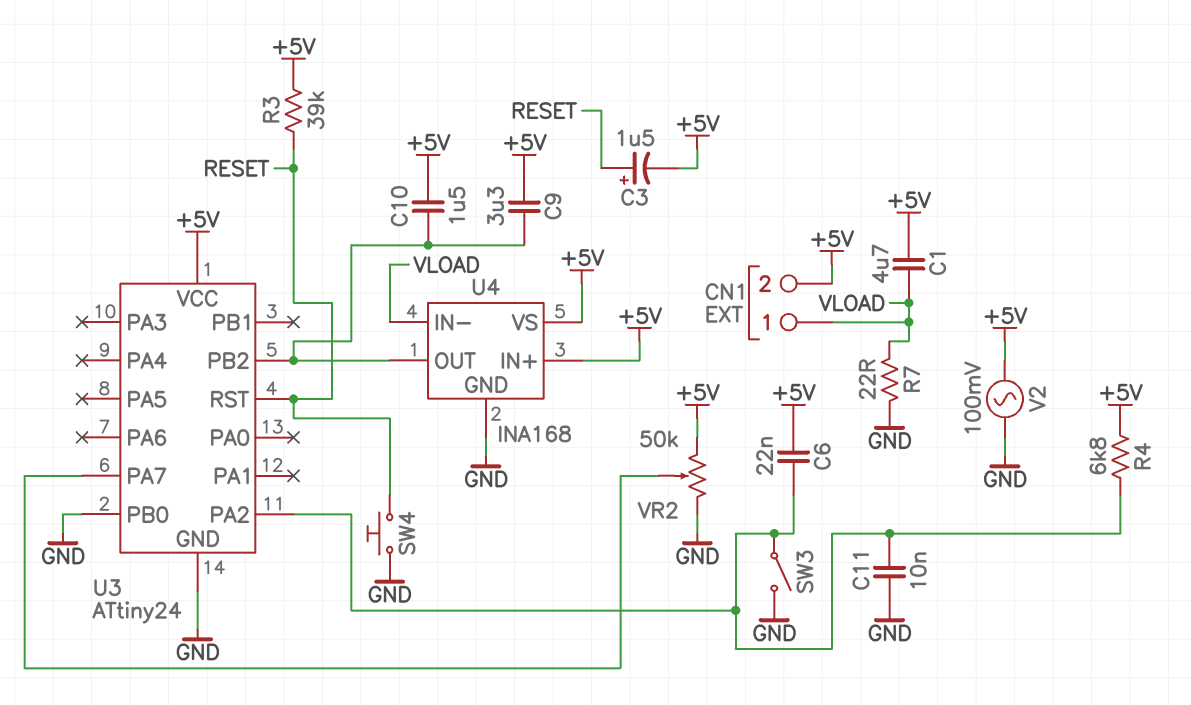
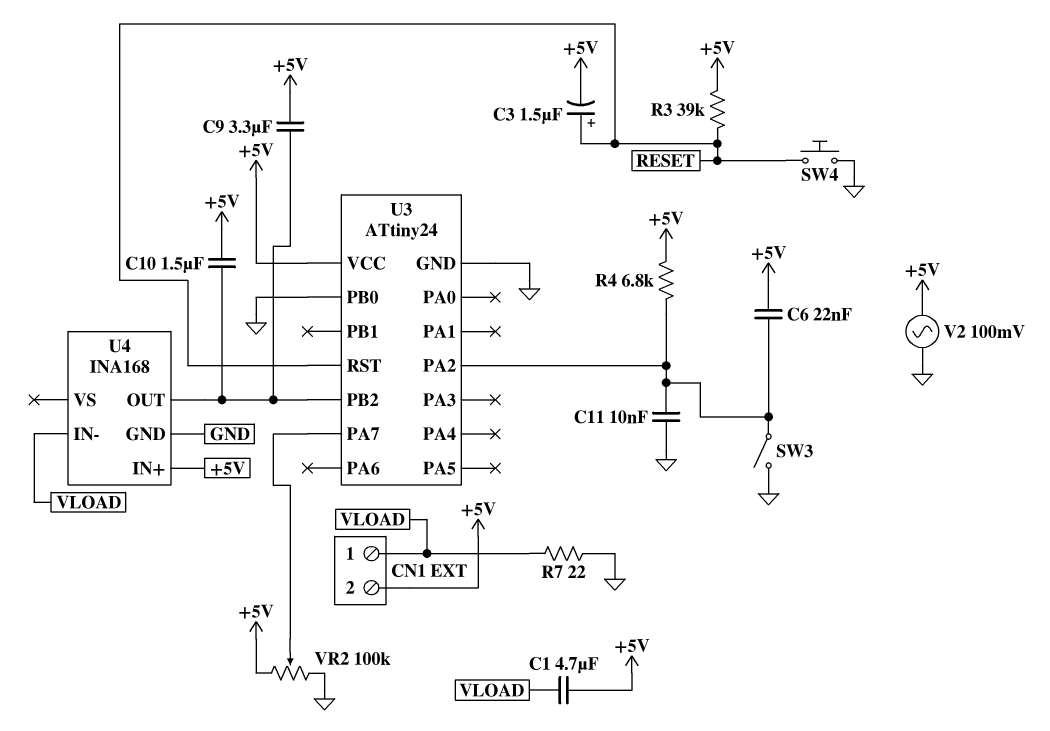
U4 pin VS: +5V -> none
VR2: 50k (+5V, GND, wiper U3/PA7) -> 100k (+5V, GND, wiper U3/PA7)

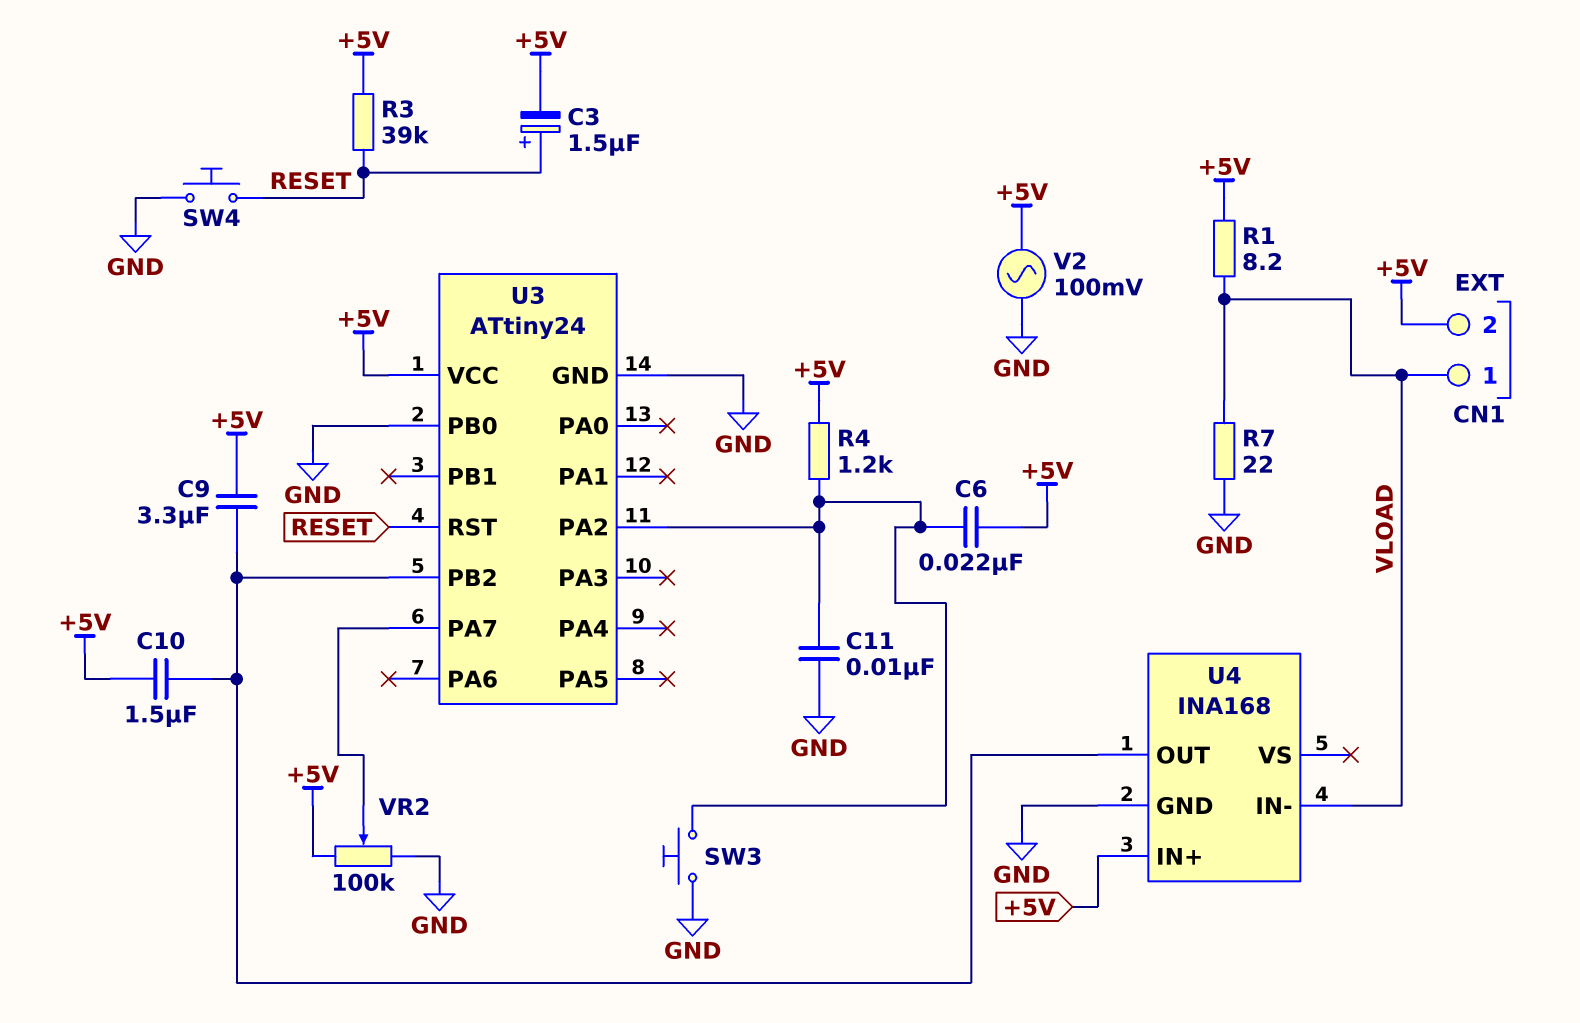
C1: 4.7uF (+5V, VLOAD) -> none
R1: none -> 8.2 (+5V, VLOAD)
R4: 6.8k (+5V, U3/PA2) -> 1.2k (+5V, U3/PA2)
SW3: switch (GND, U3/PA2) -> button (GND, U3/PA2)

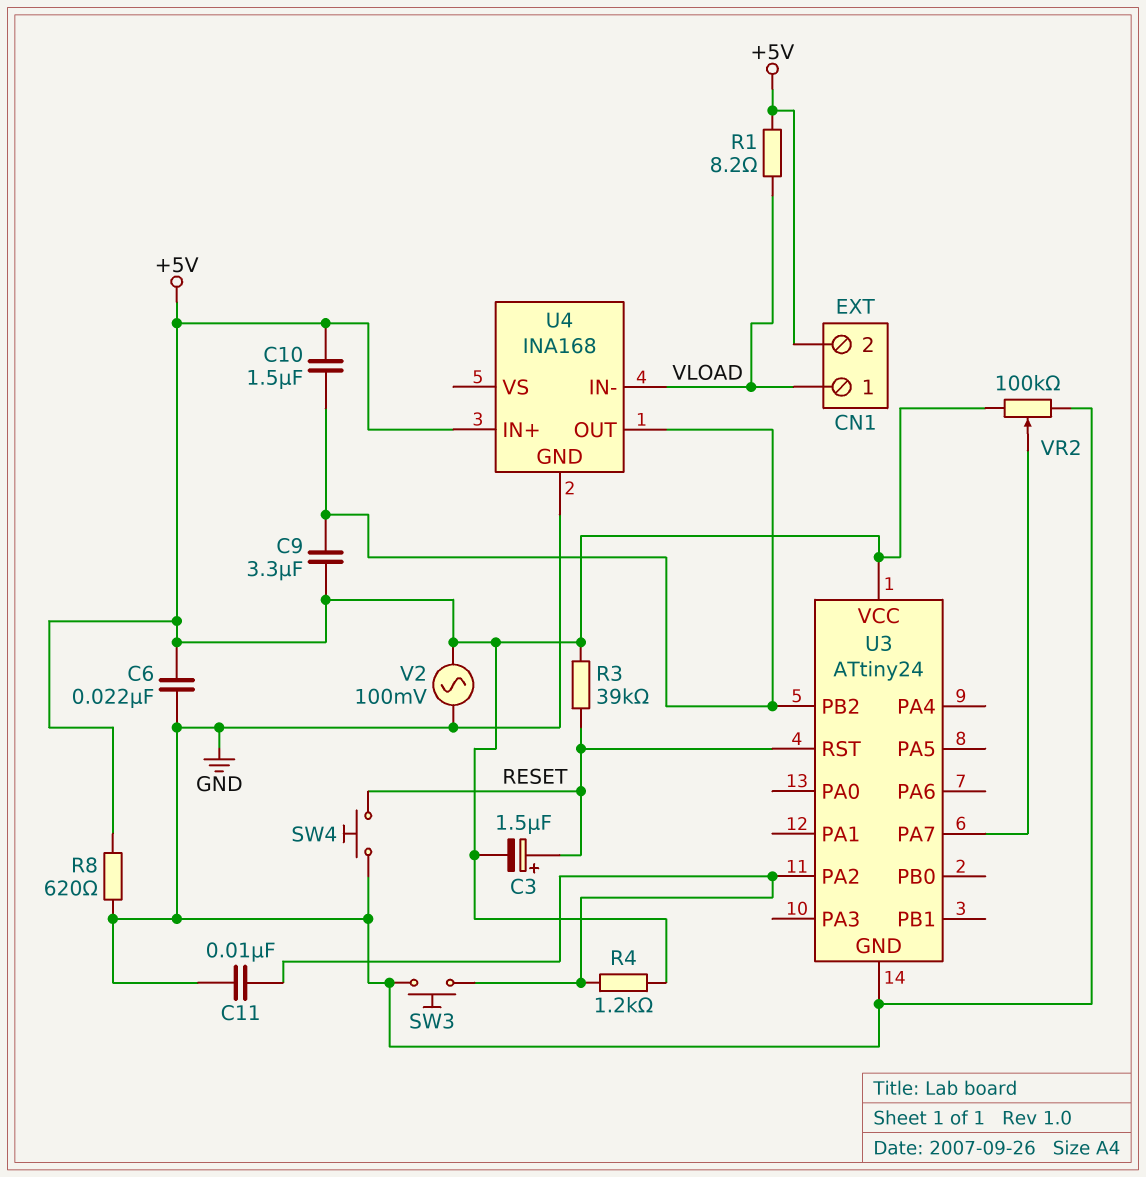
C6: 22nF (+5V, U3/PA2) -> 22nF (+5V, GND)
R7: 22 (GND, VLOAD) -> none
R8: none -> 620 (+5V, GND)
U3 pin PB0: GND -> none

